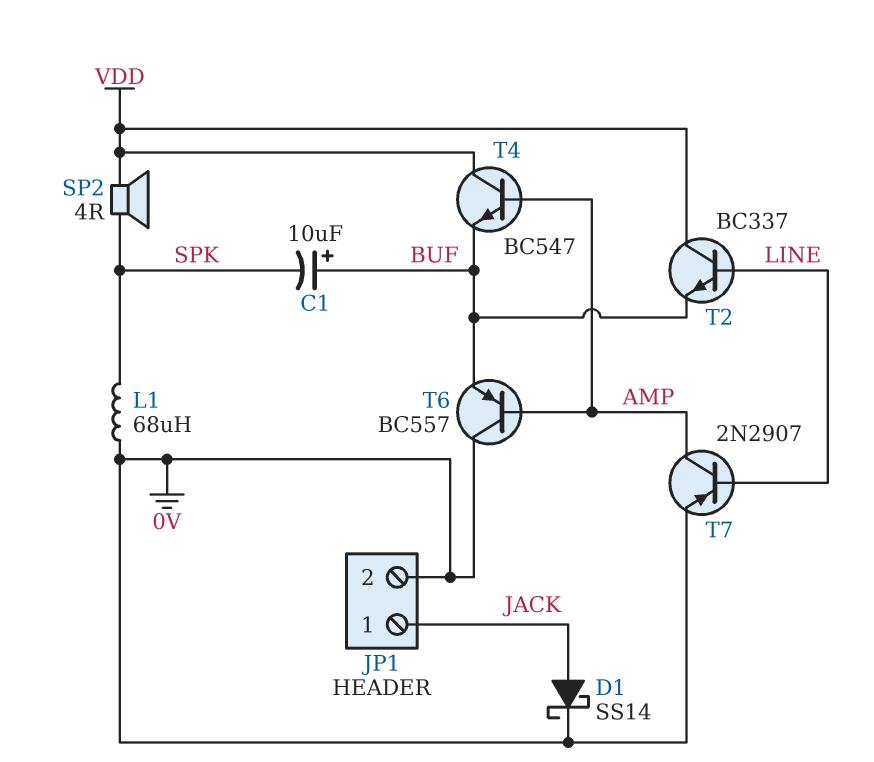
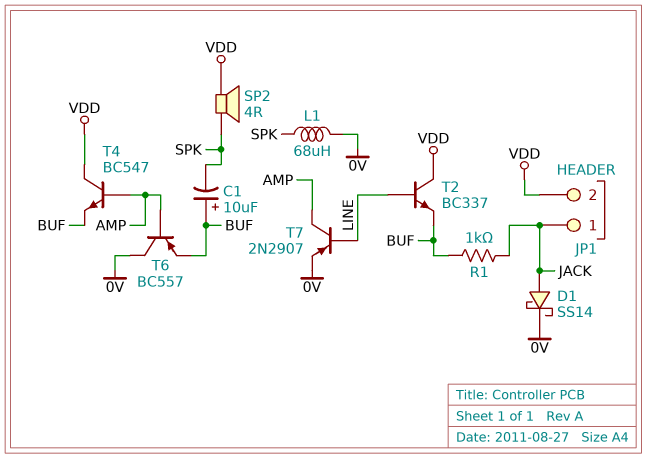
JP1 pin 2: 0V -> VDD
R1: none -> 1k (BUF, JACK)

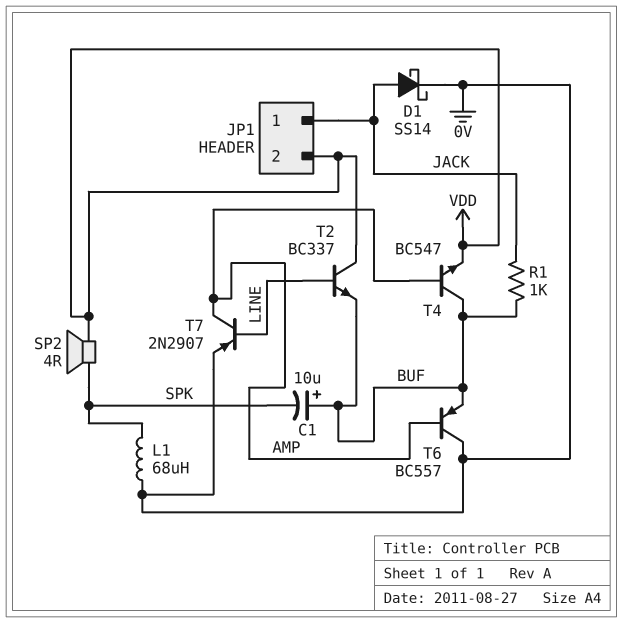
T4: NPN BC547 (B AMP, C VDD, E BUF) -> NPN BC547 (B AMP, C BUF, E VDD)

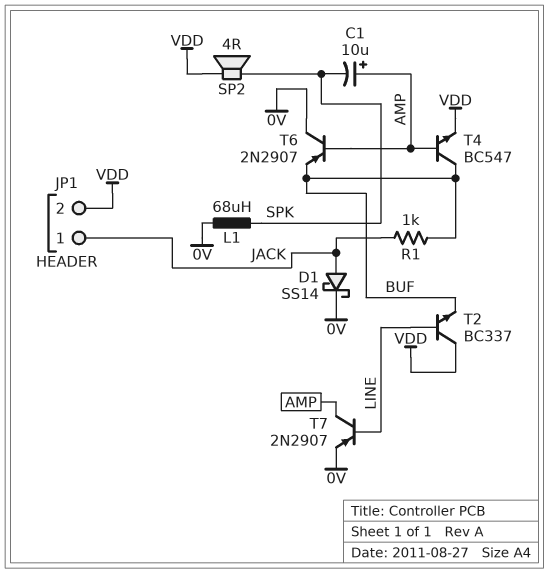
C1: 10uF (plus BUF, minus SPK) -> 10uF (plus AMP, minus SPK)
T6: PNP BC557 (B AMP, C 0V, E BUF) -> PNP 2N2907 (B AMP, C 0V, E BUF)

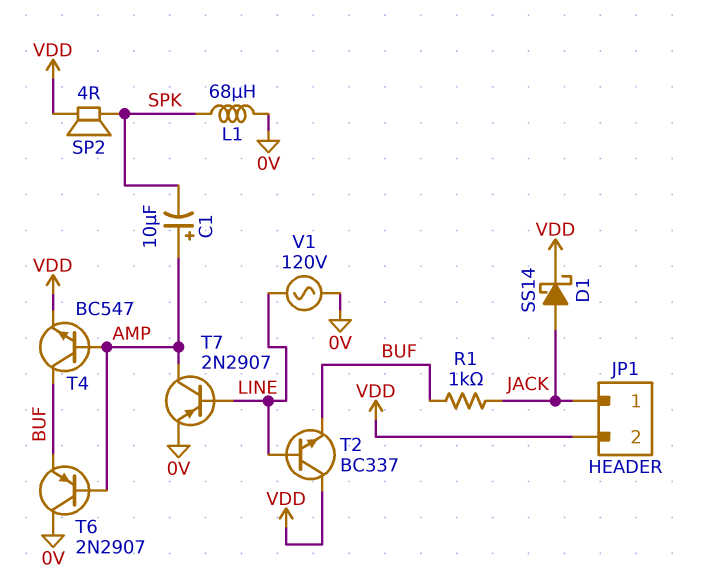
D1: schottky SS14 (A JACK, K 0V) -> schottky SS14 (A JACK, K VDD)
V1: none -> AC 120V (0V, LINE)

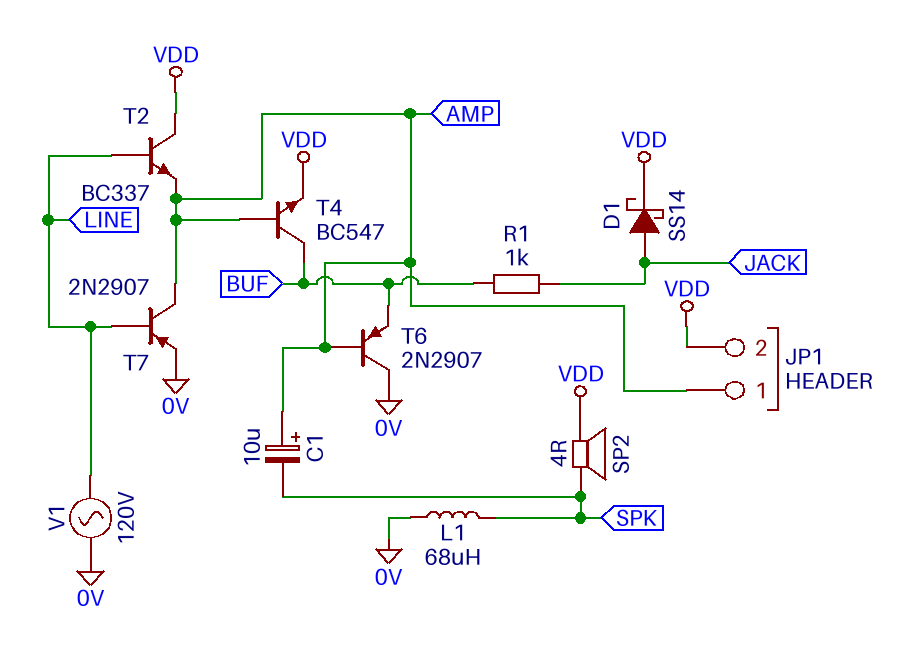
JP1 pin 1: JACK -> AMP
T2: NPN BC337 (B LINE, C VDD, E BUF) -> NPN BC337 (B LINE, C VDD, E AMP)

